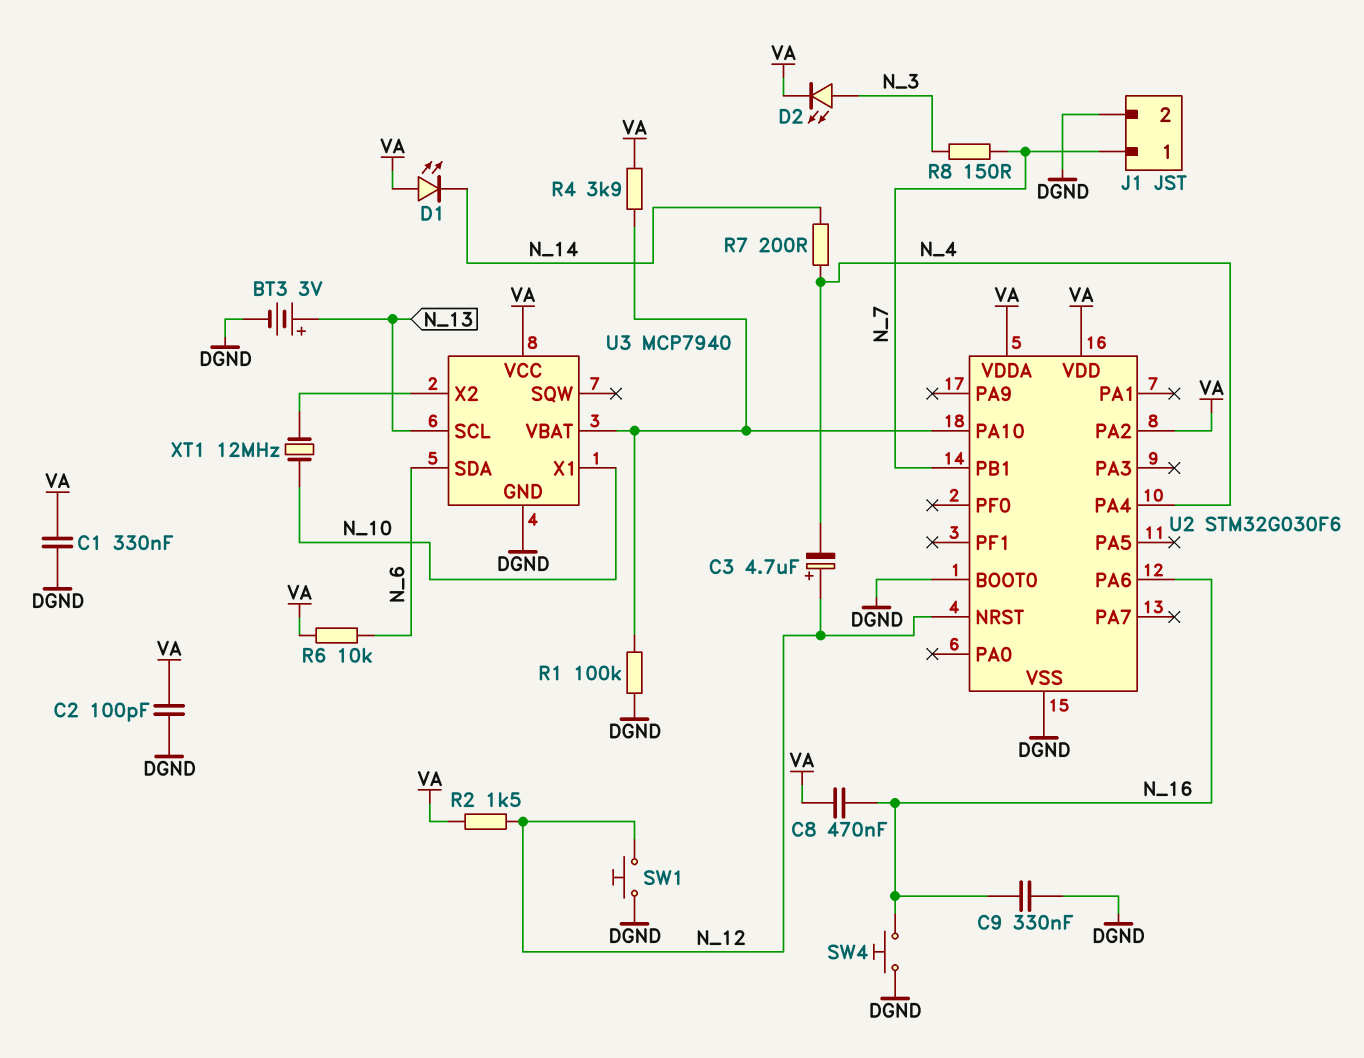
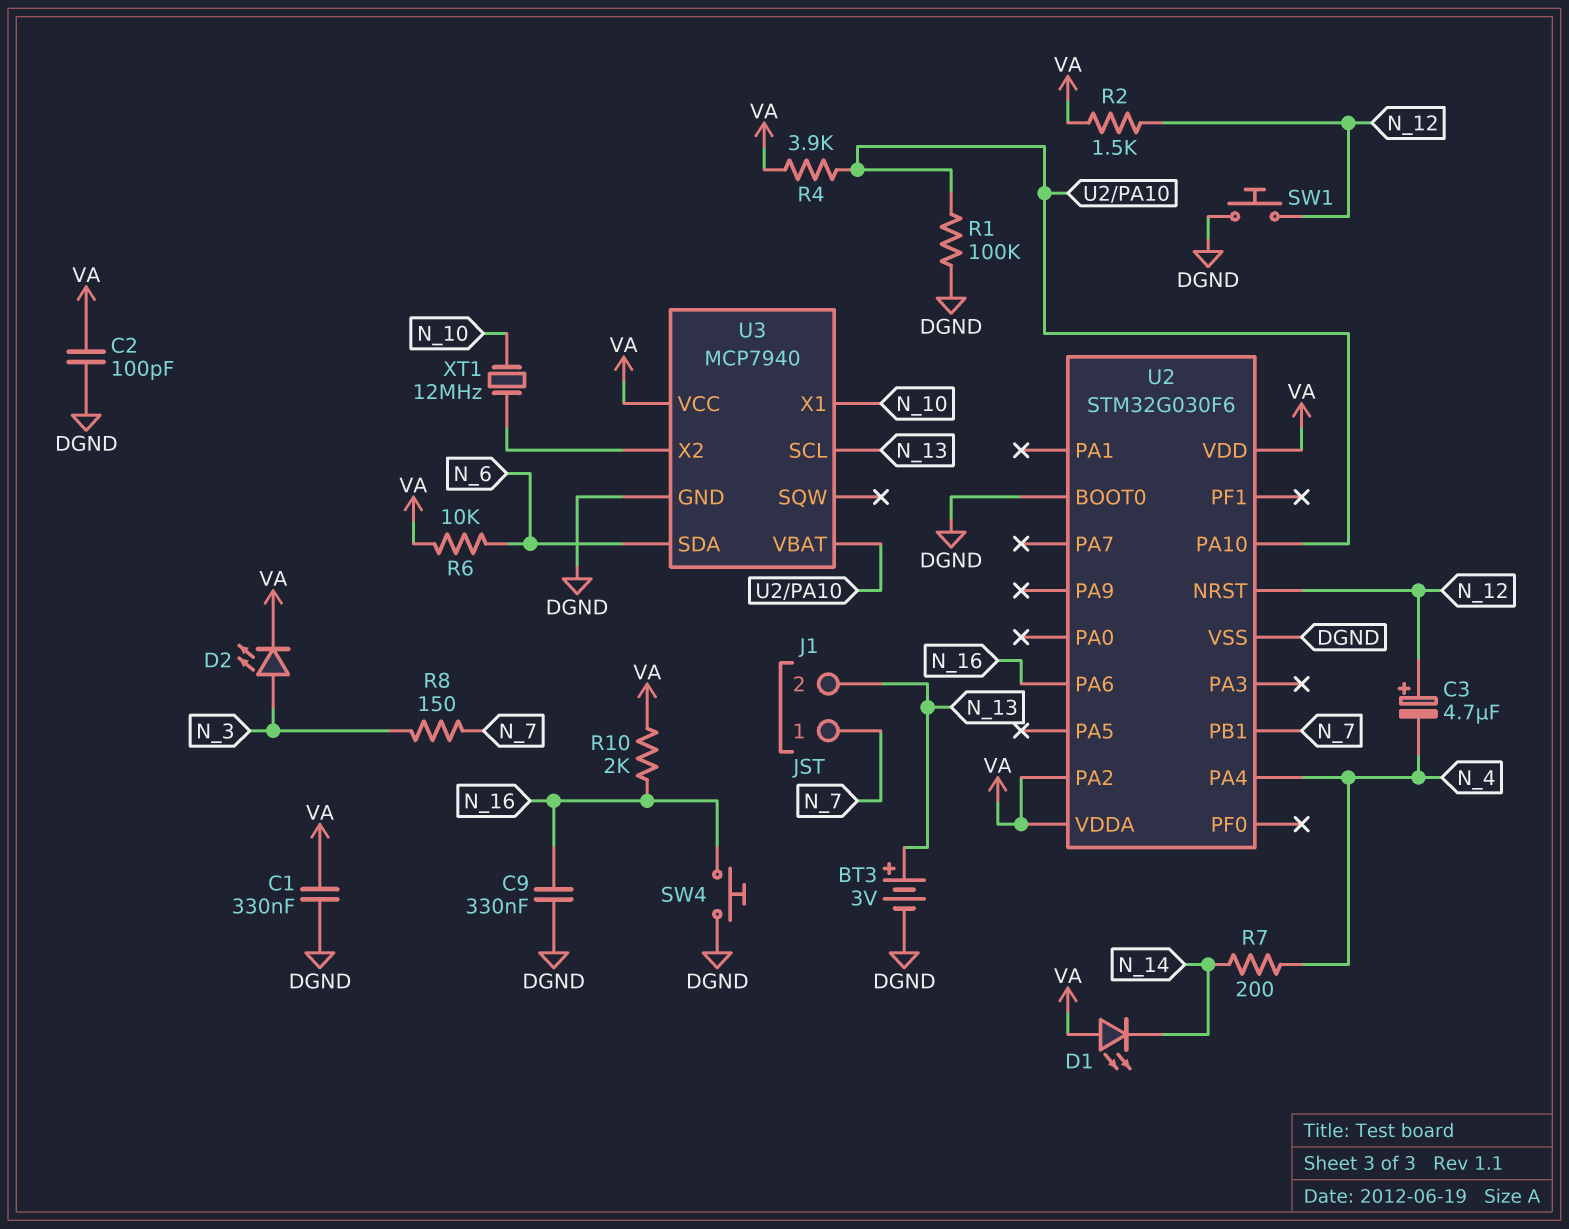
C8: 470nF (N_16, VA) -> none
J1 pin 2: DGND -> N_13
R10: none -> 2k (N_16, VA)

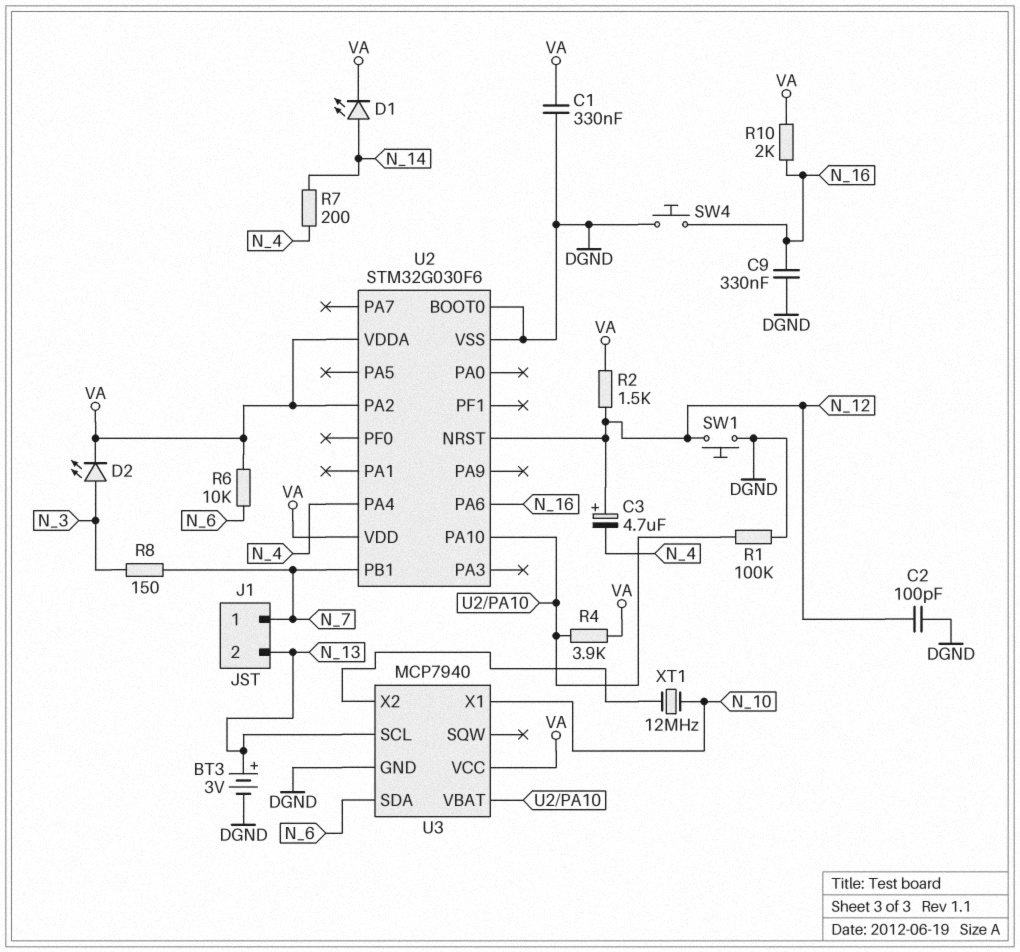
C2: 100pF (DGND, VA) -> 100pF (DGND, N_12)
D1: LED (A VA, K N_14) -> LED (A N_14, K VA)

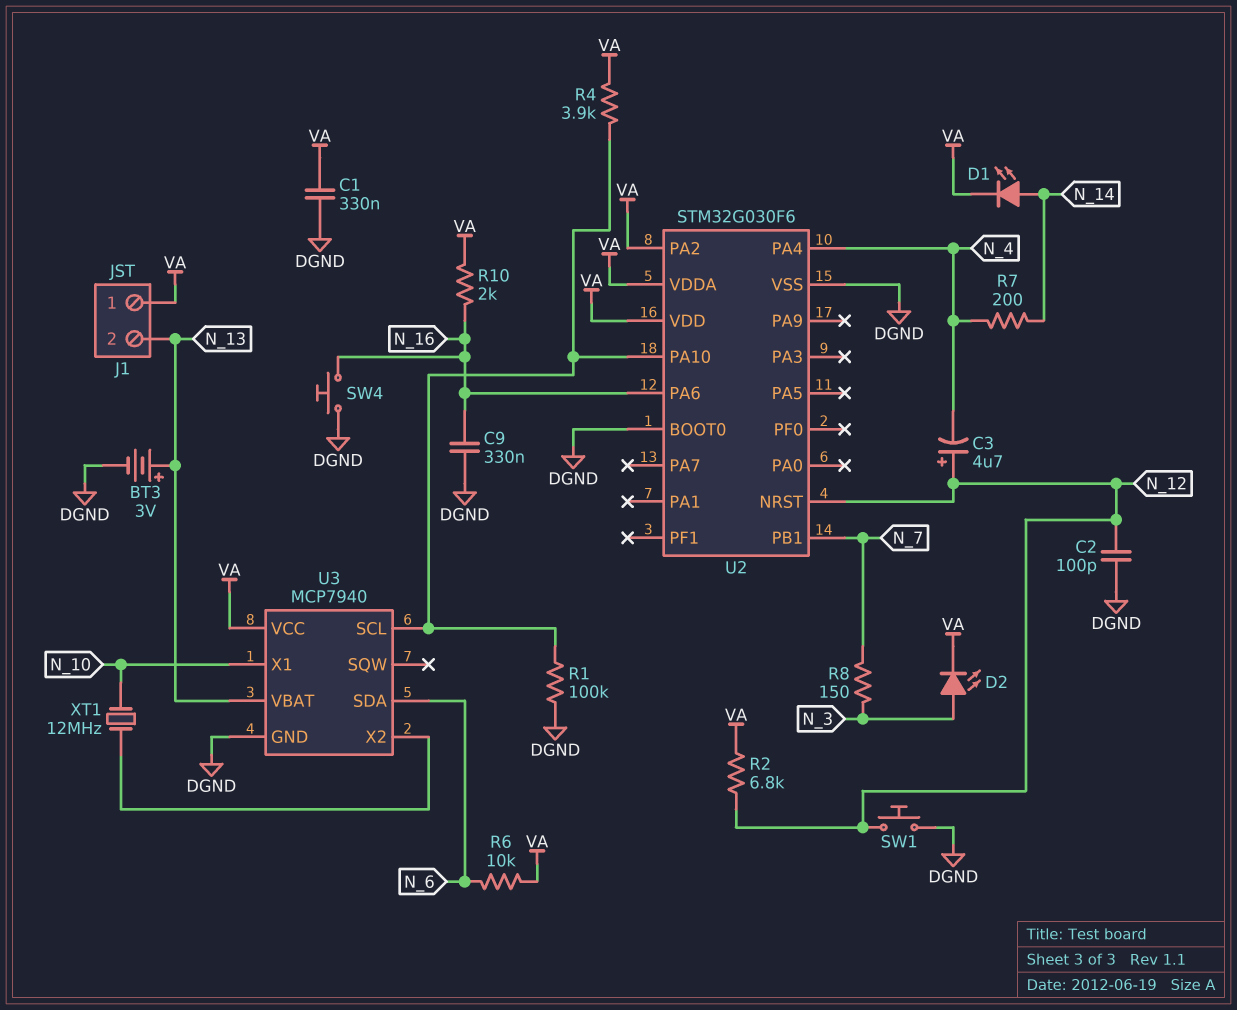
J1 pin 1: N_7 -> VA
R2: 1.5k (N_12, VA) -> 6.8k (N_12, VA)
U3 pin SCL: N_13 -> U2/PA10
U3 pin VBAT: U2/PA10 -> N_13

